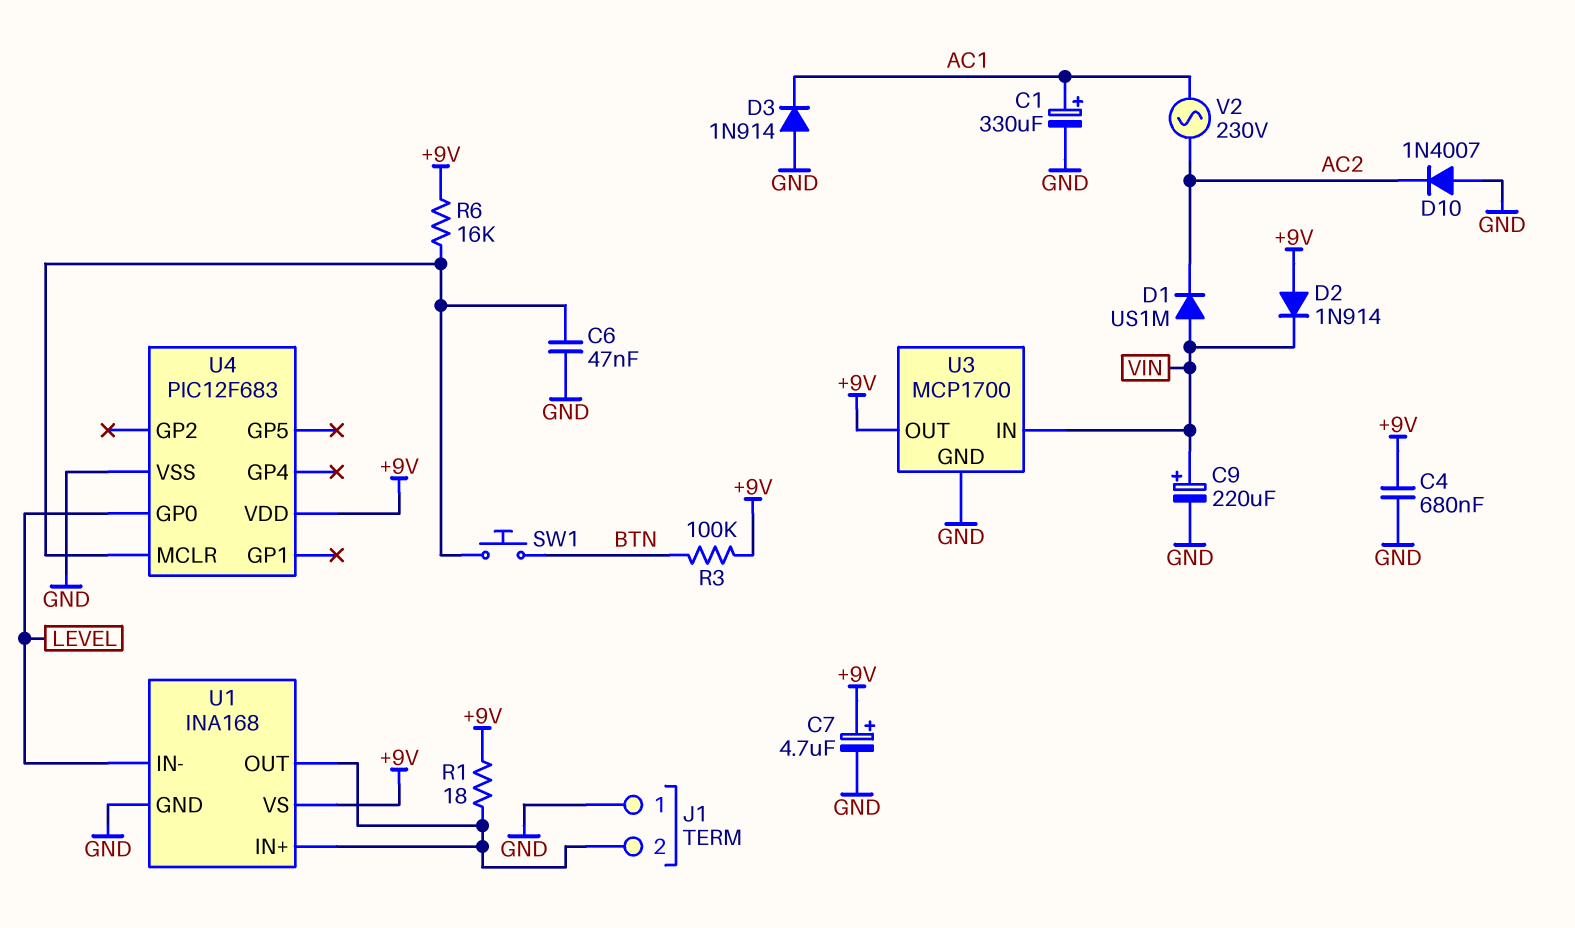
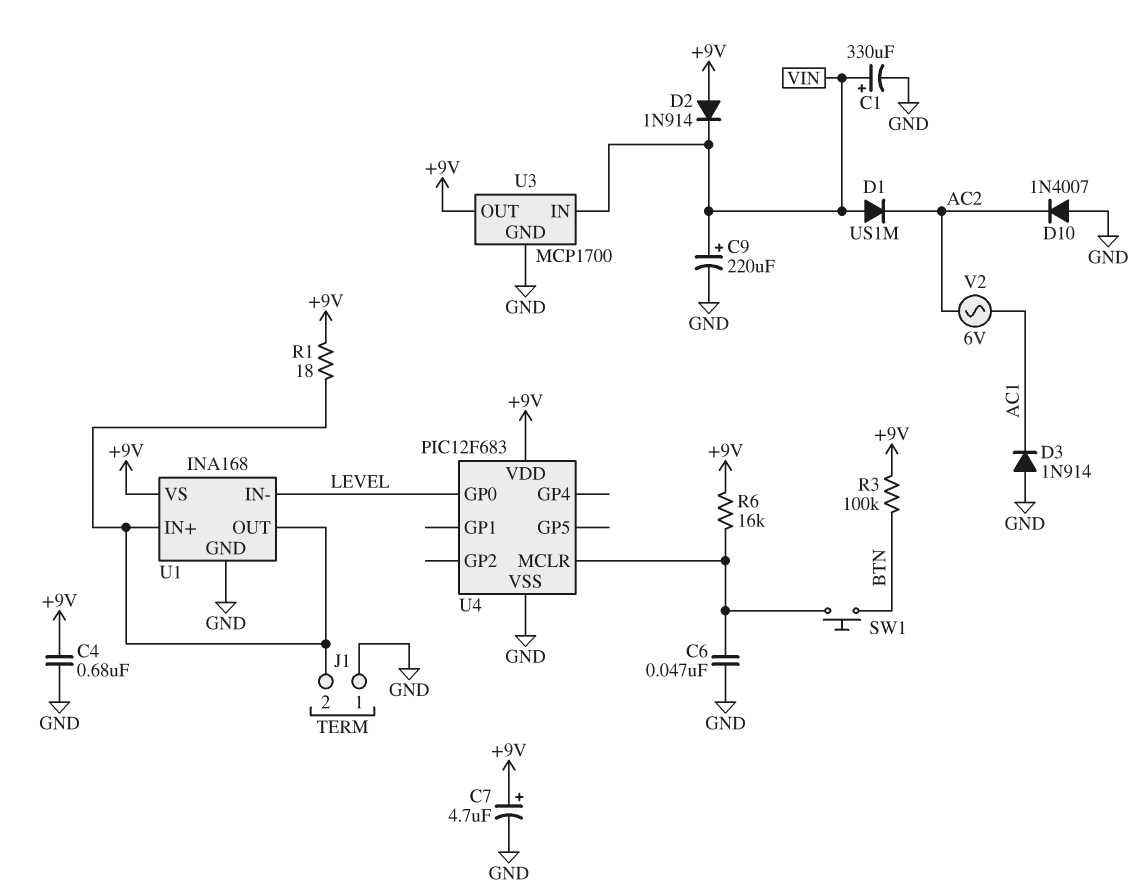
C1: 330uF (plus AC1, minus GND) -> 330uF (plus VIN, minus GND)
V2: AC 230V (AC1, AC2) -> AC 6V (AC1, AC2)

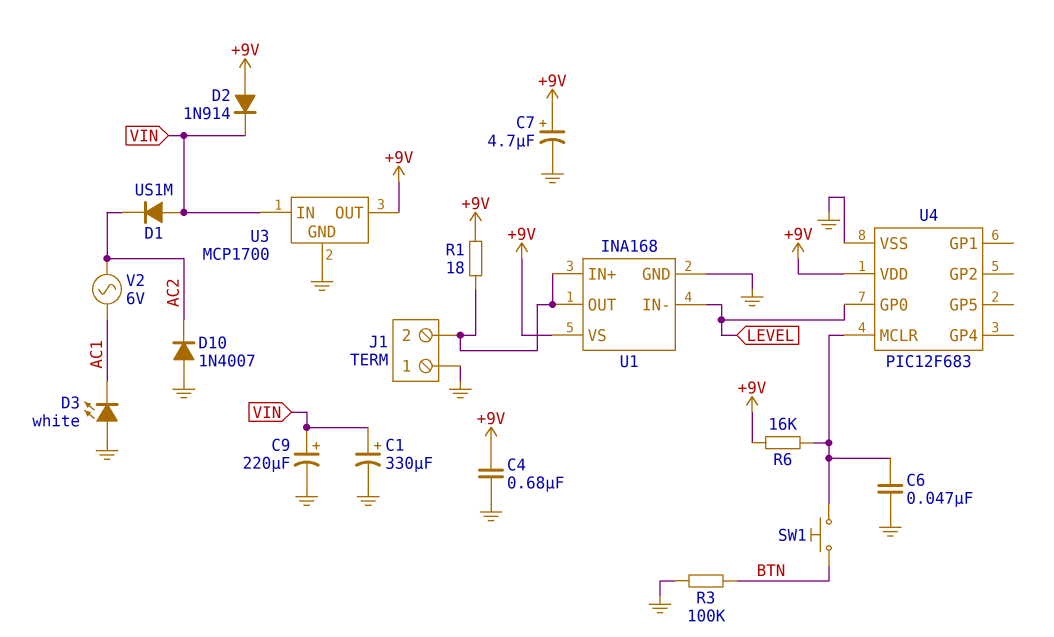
D3: diode 1N914 (A GND, K AC1) -> LED white (A GND, K AC1)
R3: 100k (+9V, BTN) -> 100k (BTN, GND)

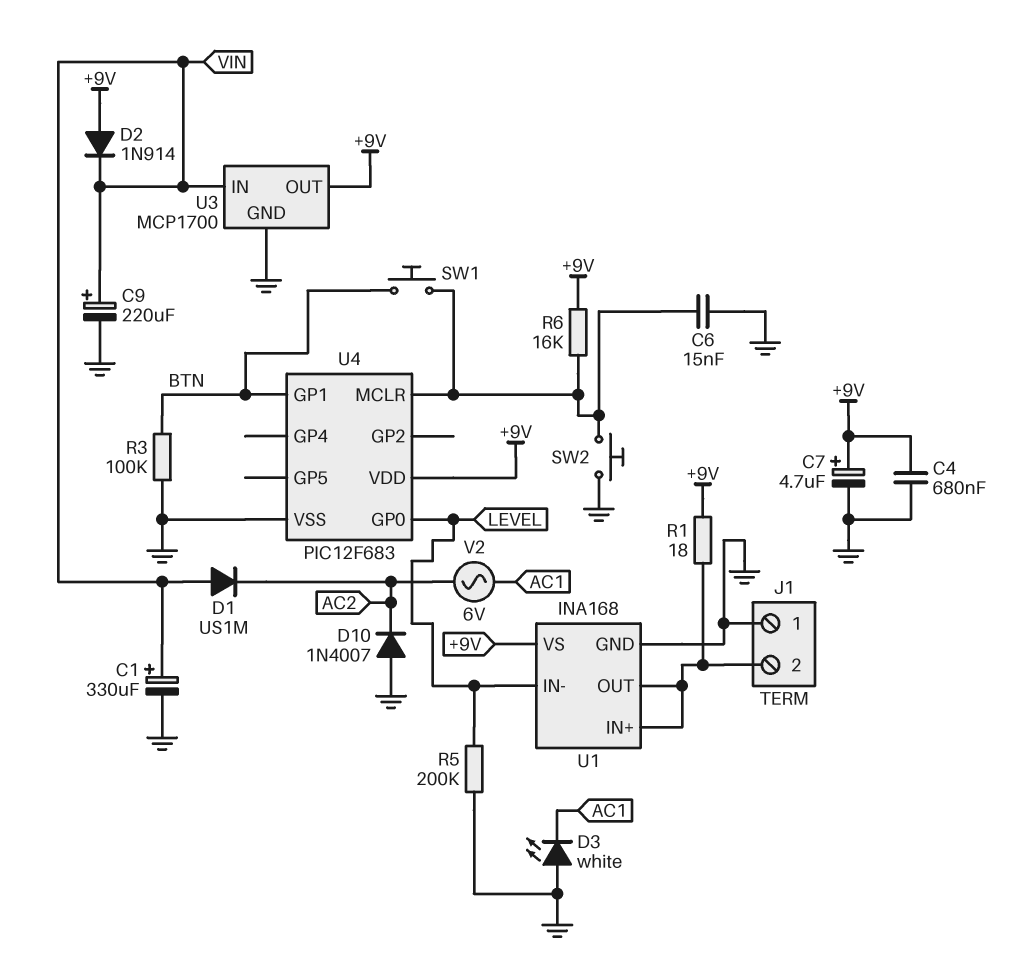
C6: 47nF (GND, U4/MCLR) -> 15nF (GND, U4/MCLR)
R5: none -> 200k (GND, LEVEL)
SW2: none -> button (GND, U4/MCLR)
U4 pin GP1: none -> BTN

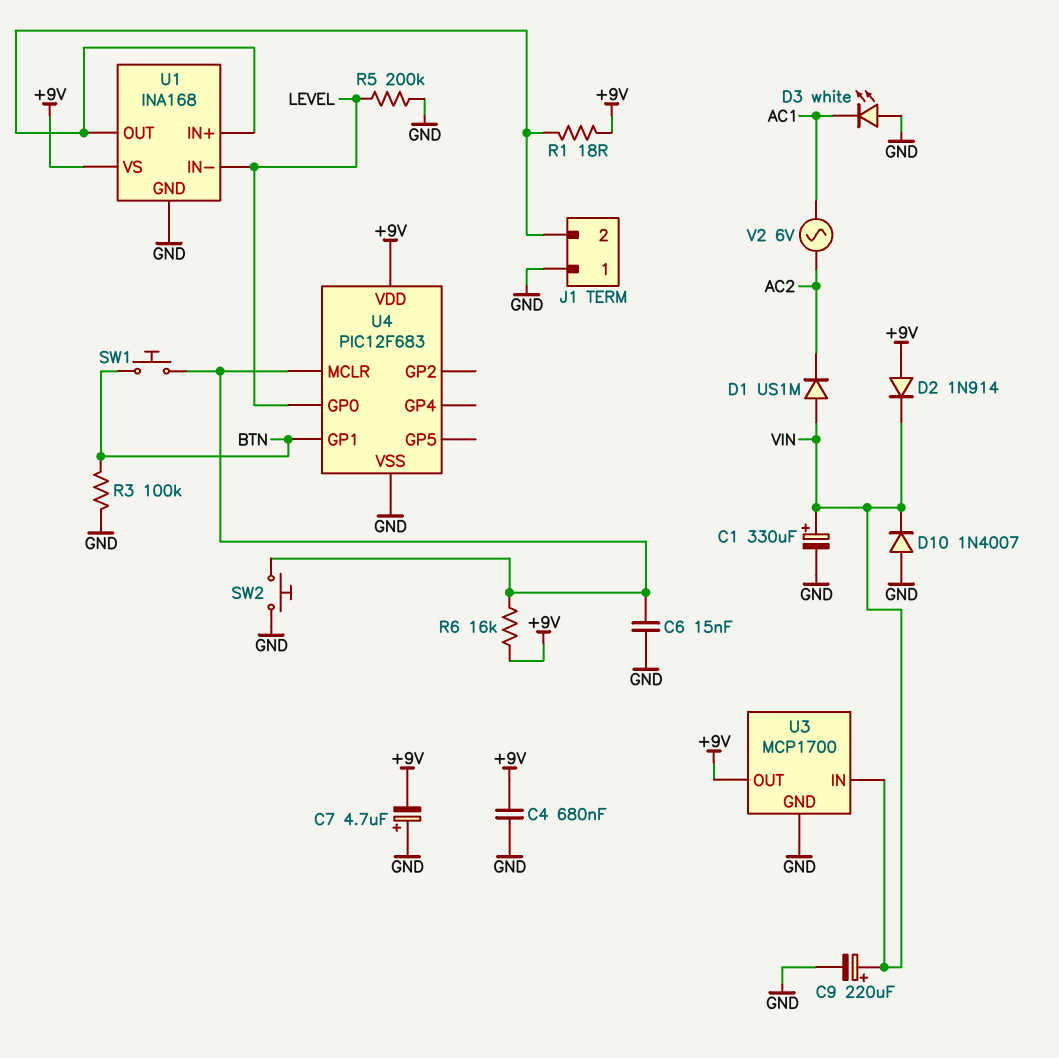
C7: 4.7uF (plus +9V, minus GND) -> 4.7uF (plus GND, minus +9V)
D10: diode 1N4007 (A GND, K AC2) -> diode 1N4007 (A GND, K VIN)

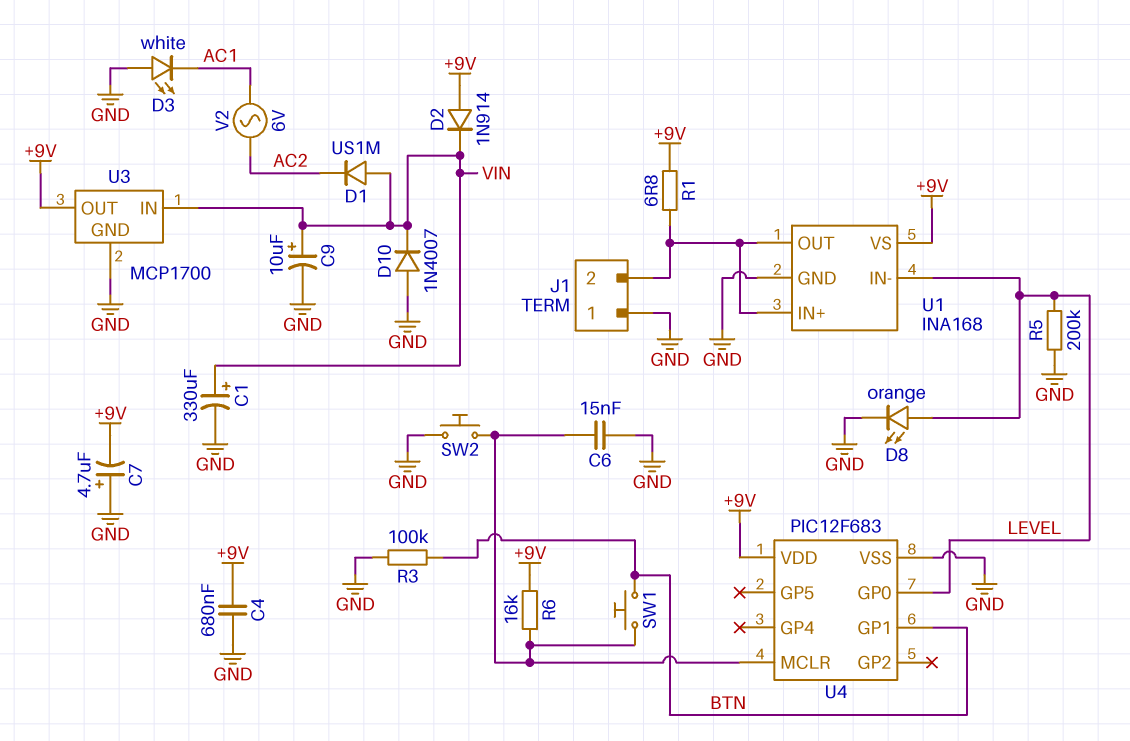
C9: 220uF (plus VIN, minus GND) -> 10uF (plus VIN, minus GND)
D8: none -> LED orange (A LEVEL, K GND)
R1: 18 (+9V, J1/2) -> 6.8 (+9V, J1/2)

